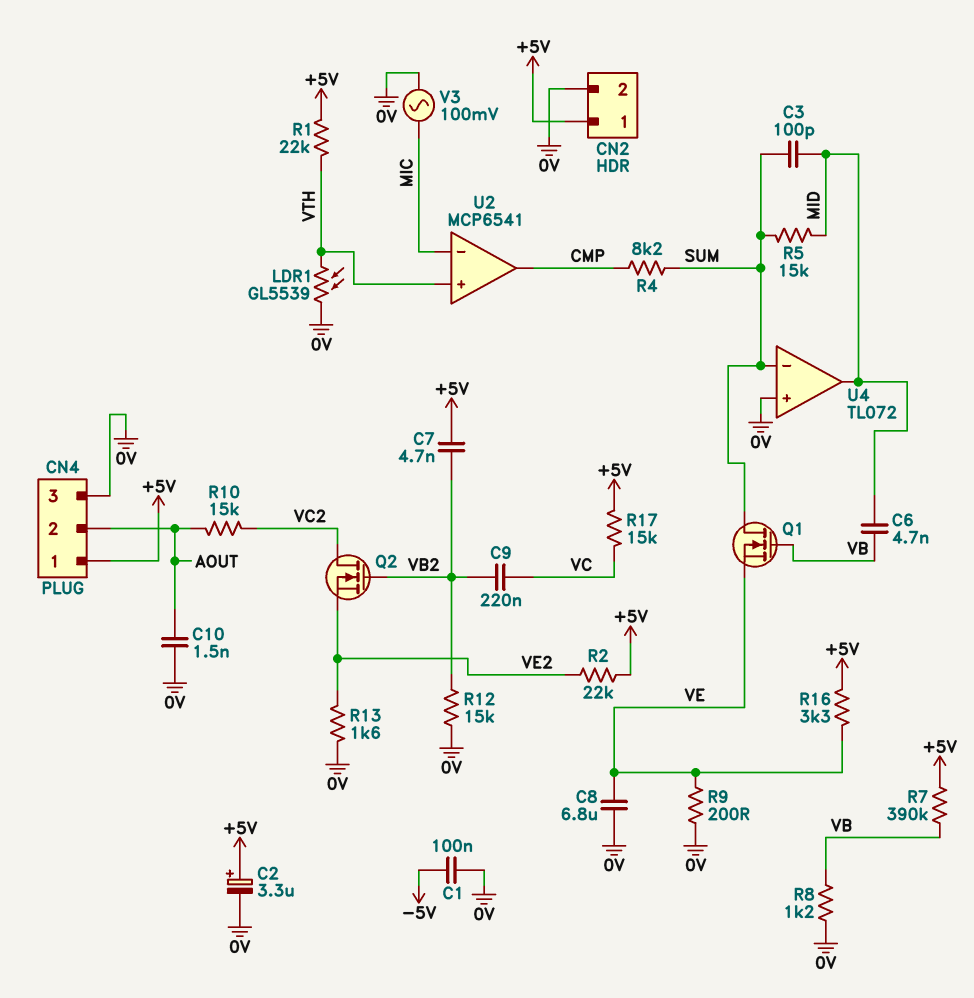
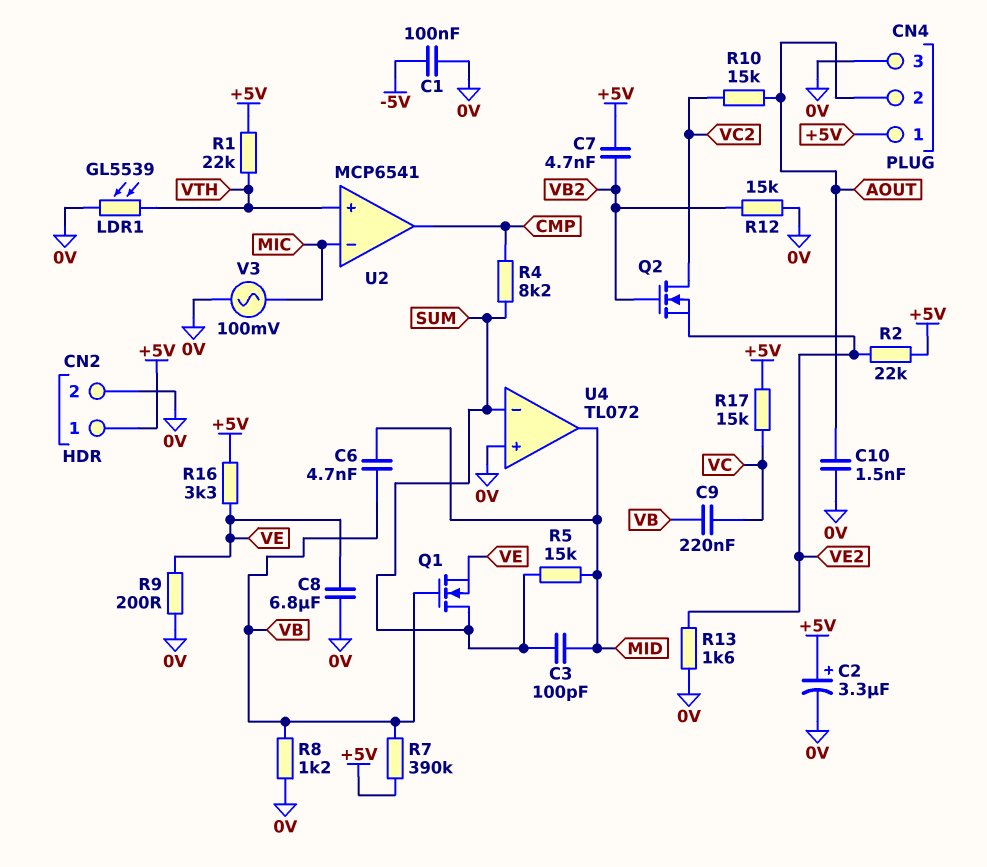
C9: 220nF (VB2, VC) -> 220nF (VB, VC)

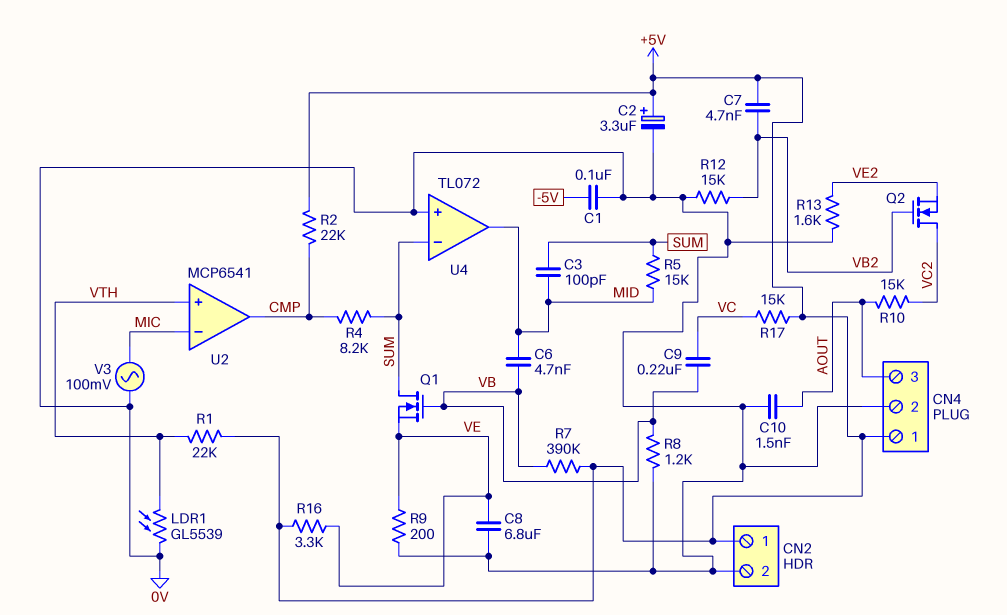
CN4 pin 2: AOUT -> 0V
CN4 pin 3: 0V -> AOUT
R2: 22k (+5V, VE2) -> 22k (+5V, CMP)

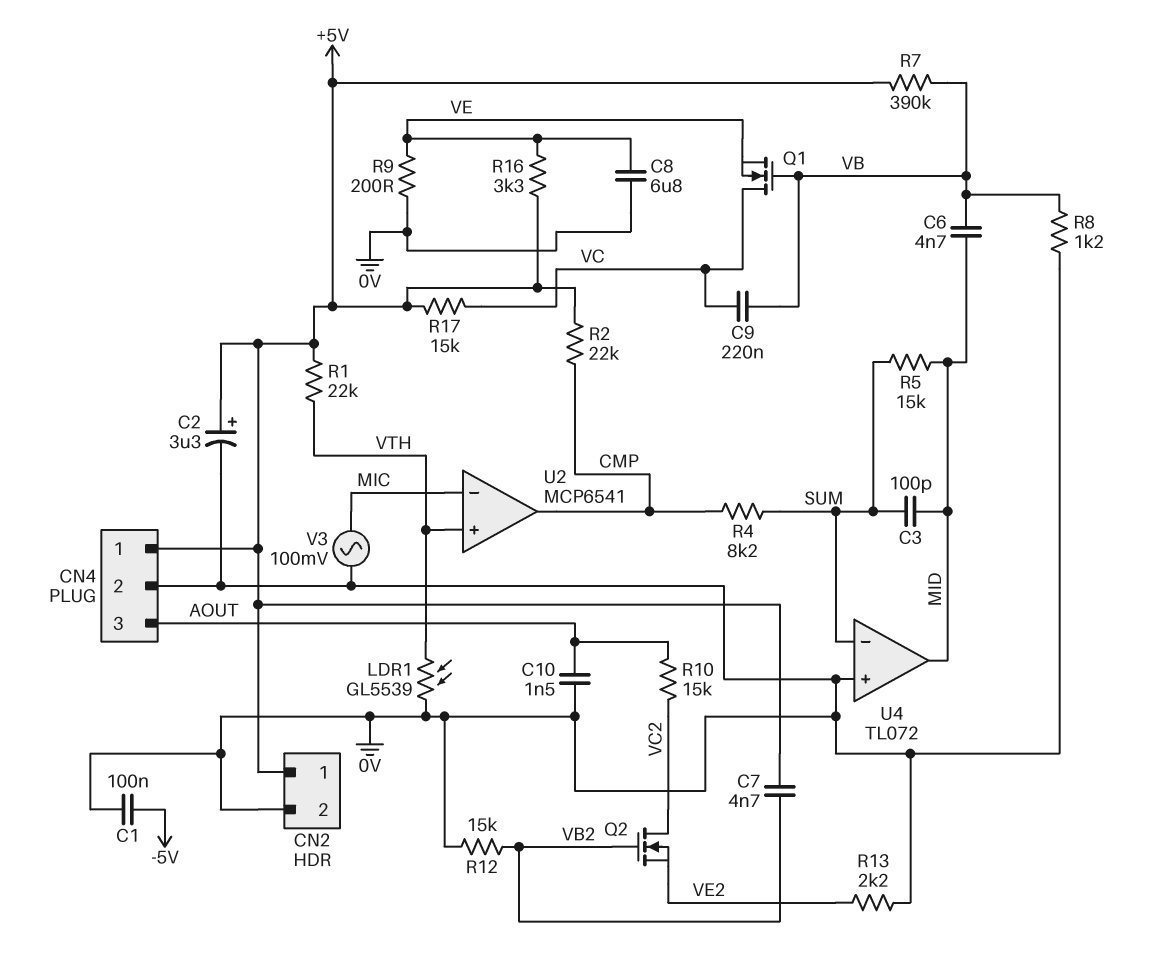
Q1: NMOS (G VB, D SUM, S VE) -> NMOS (G VB, D VC, S VE)
R13: 1.6k (0V, VE2) -> 2.2k (0V, VE2)

